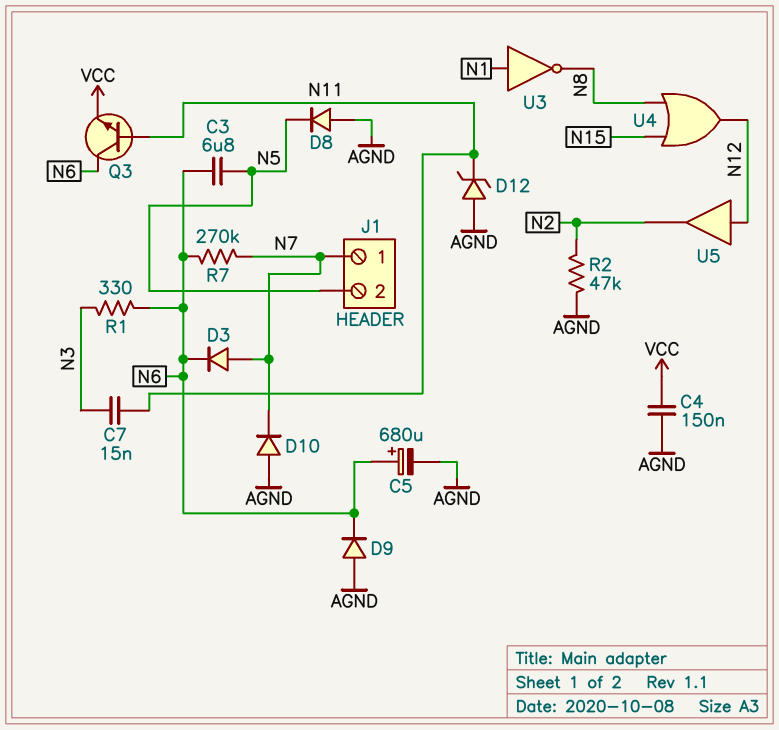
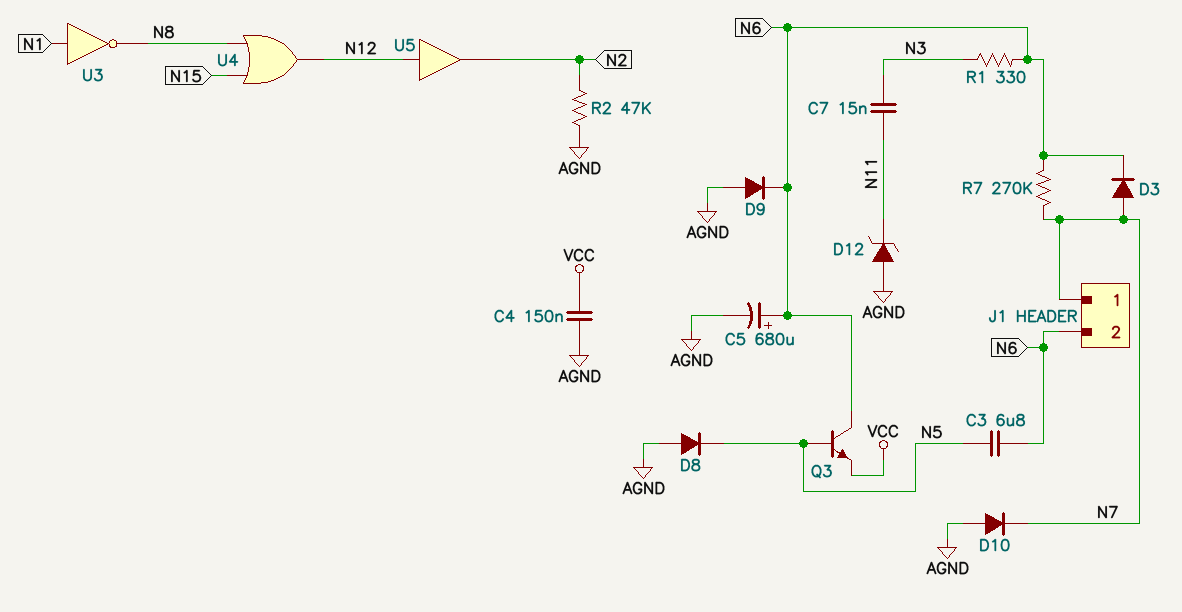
J1 pin 2: N5 -> N6
Q3: NPN (B N11, C N6, E VCC) -> NPN (B N5, C N6, E VCC)

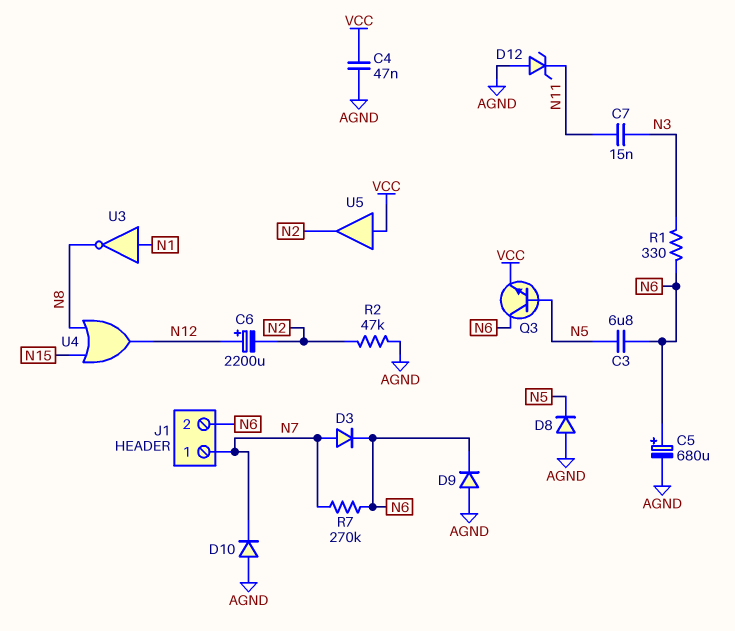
C4: 150nF (AGND, VCC) -> 47nF (AGND, VCC)
C6: none -> 2200uF (plus N12, minus N2)
U5: buffer (in N12, out N2) -> buffer (in VCC, out N2)

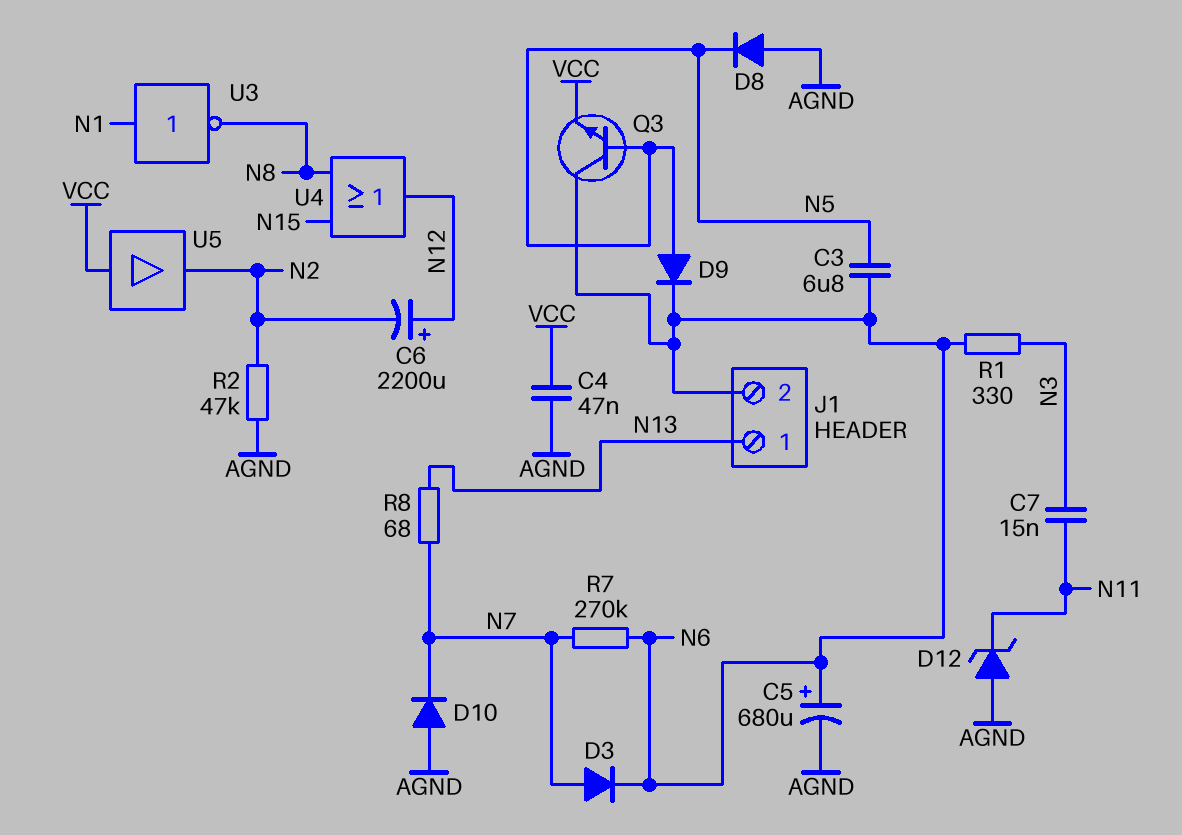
D9: diode (A AGND, K N6) -> diode (A N5, K N6)
J1 pin 1: N7 -> N13
R8: none -> 68 (N7, N13)

